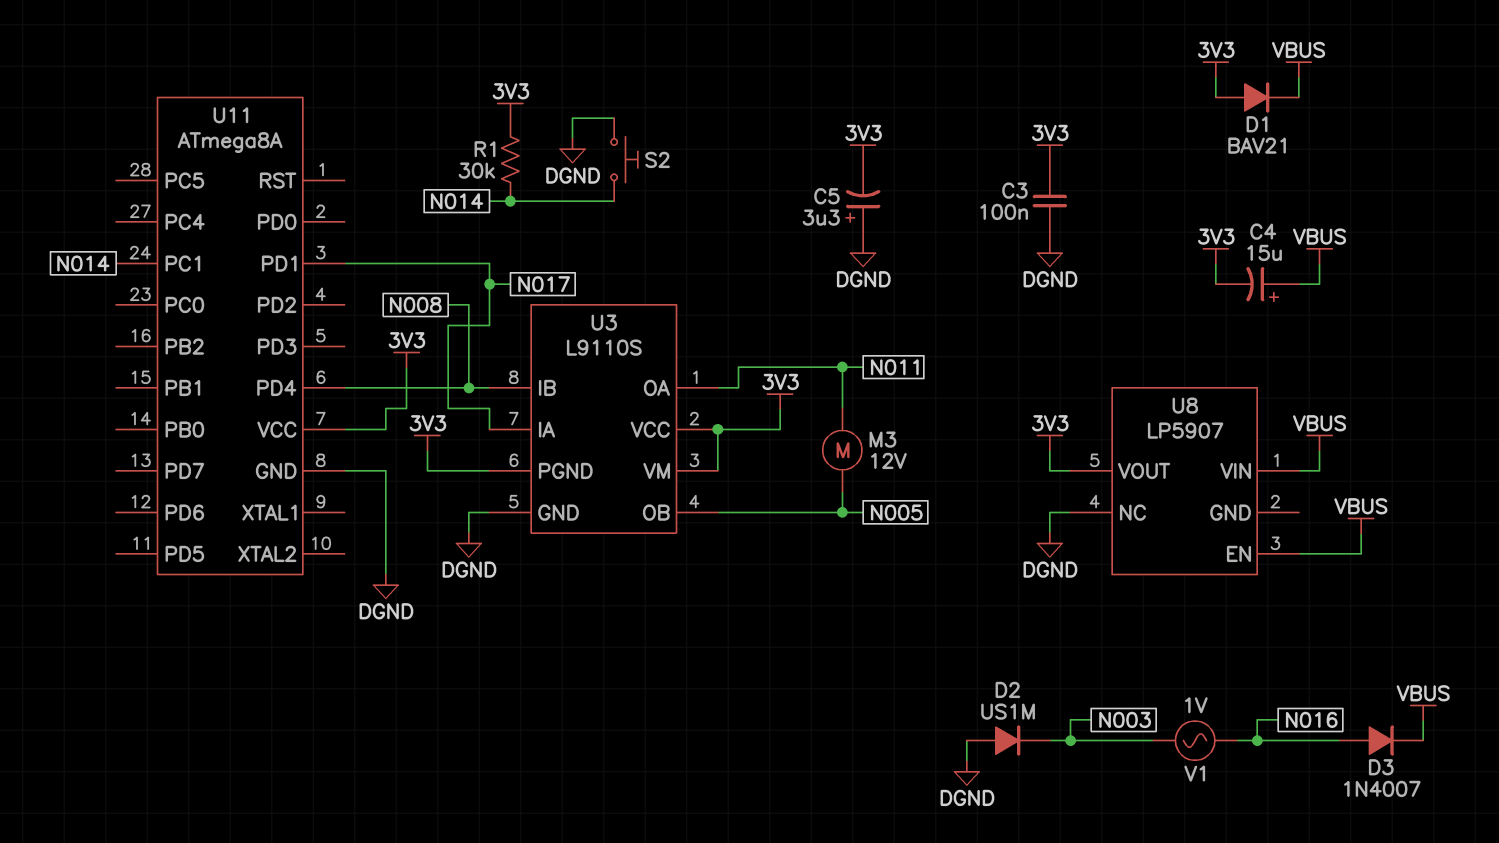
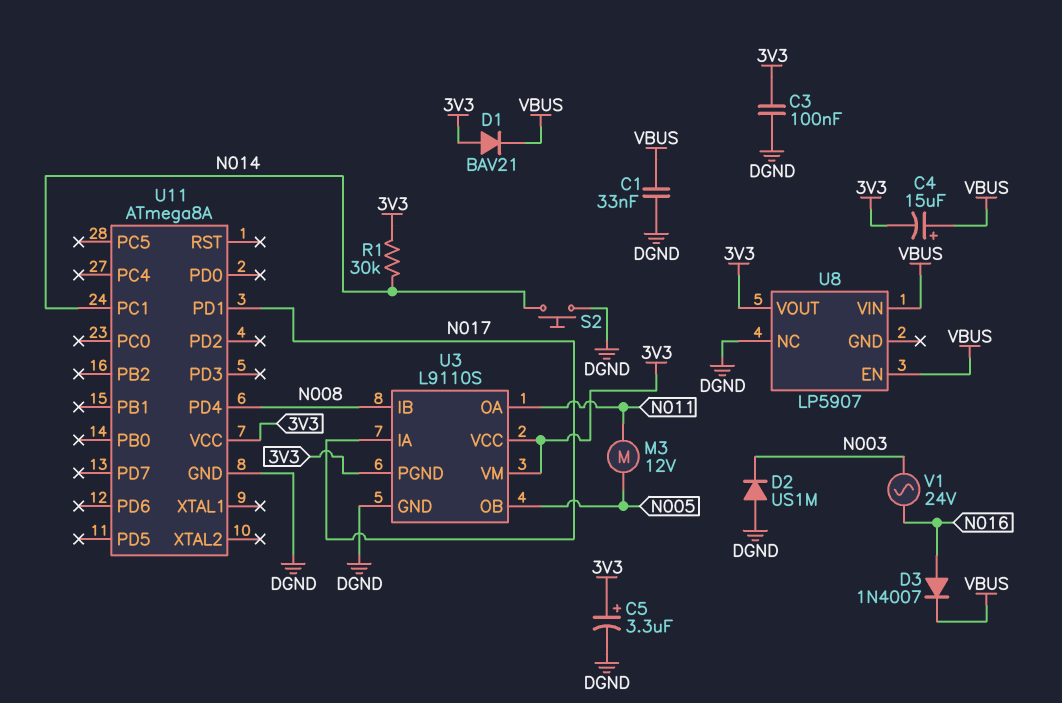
C1: none -> 33nF (DGND, VBUS)
C5: 3.3uF (plus DGND, minus 3V3) -> 3.3uF (plus 3V3, minus DGND)
V1: AC 1V (N003, N016) -> AC 24V (N003, N016)

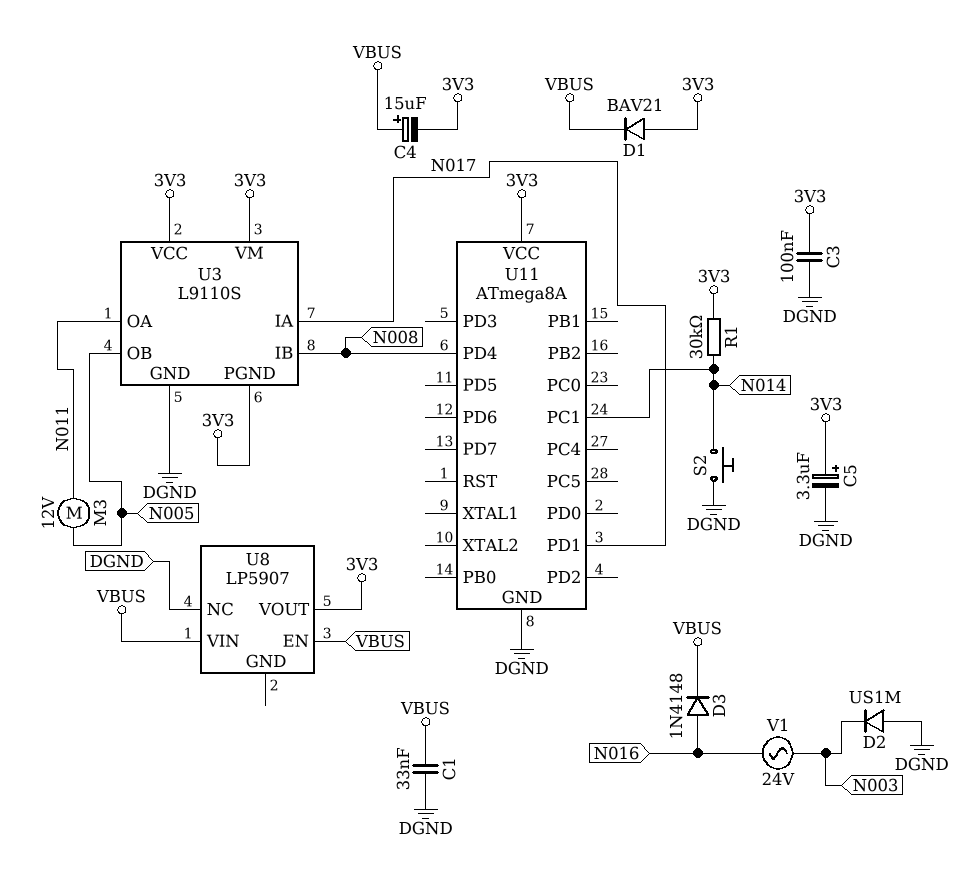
D3: diode 1N4007 (A N016, K VBUS) -> diode 1N4148 (A N016, K VBUS)

